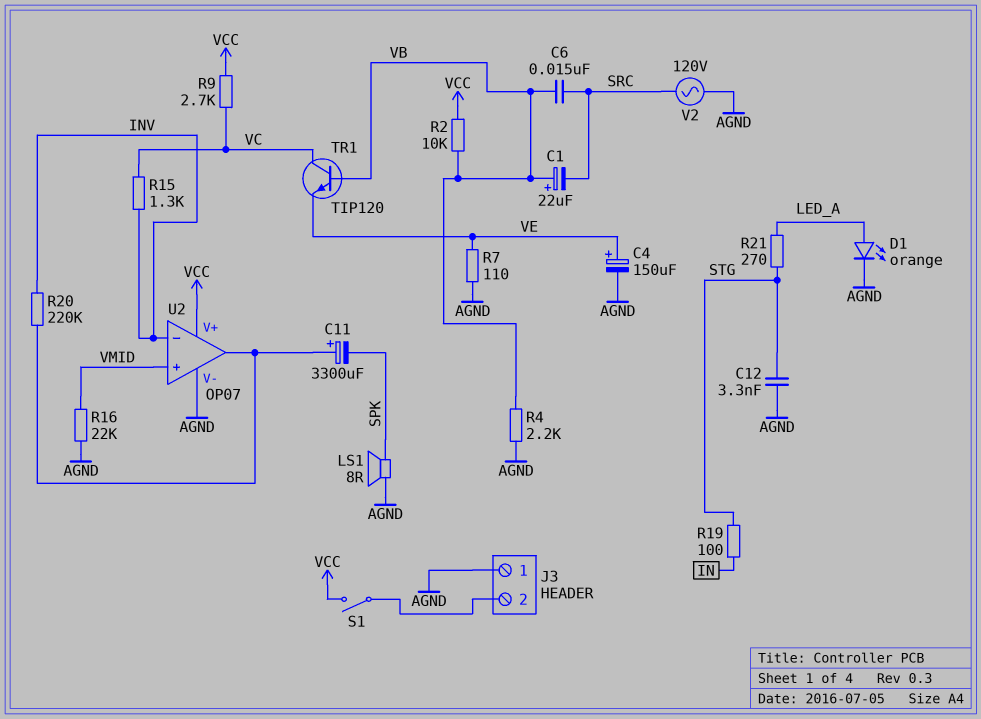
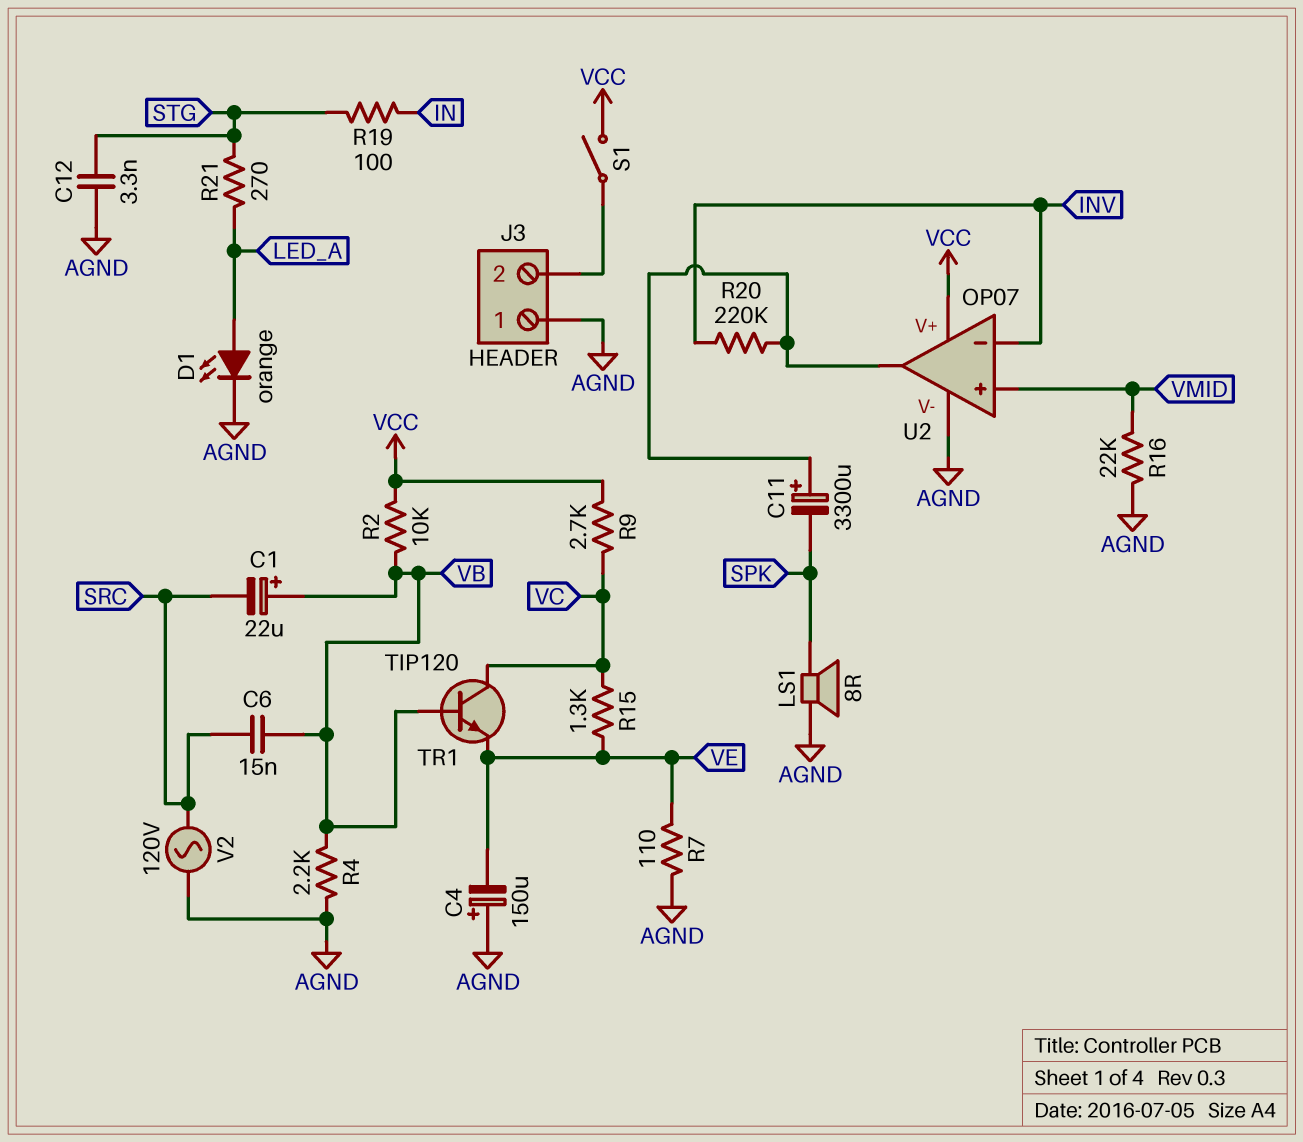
C4: 150uF (plus VE, minus AGND) -> 150uF (plus AGND, minus VE)
R15: 1.3k (INV, VC) -> 1.3k (VC, VE)

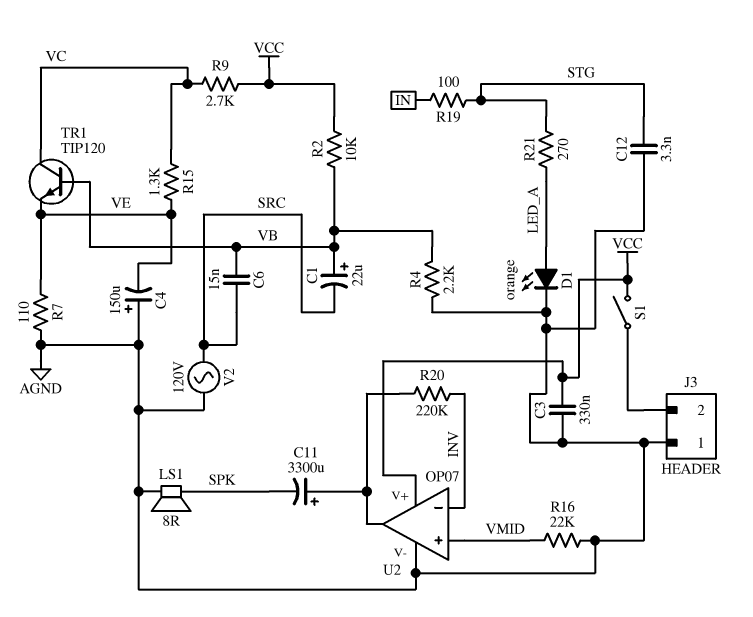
C3: none -> 330nF (AGND, VCC)

